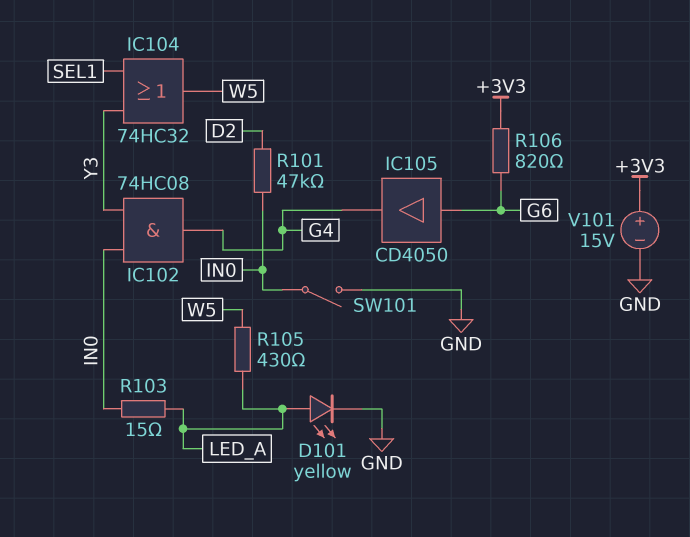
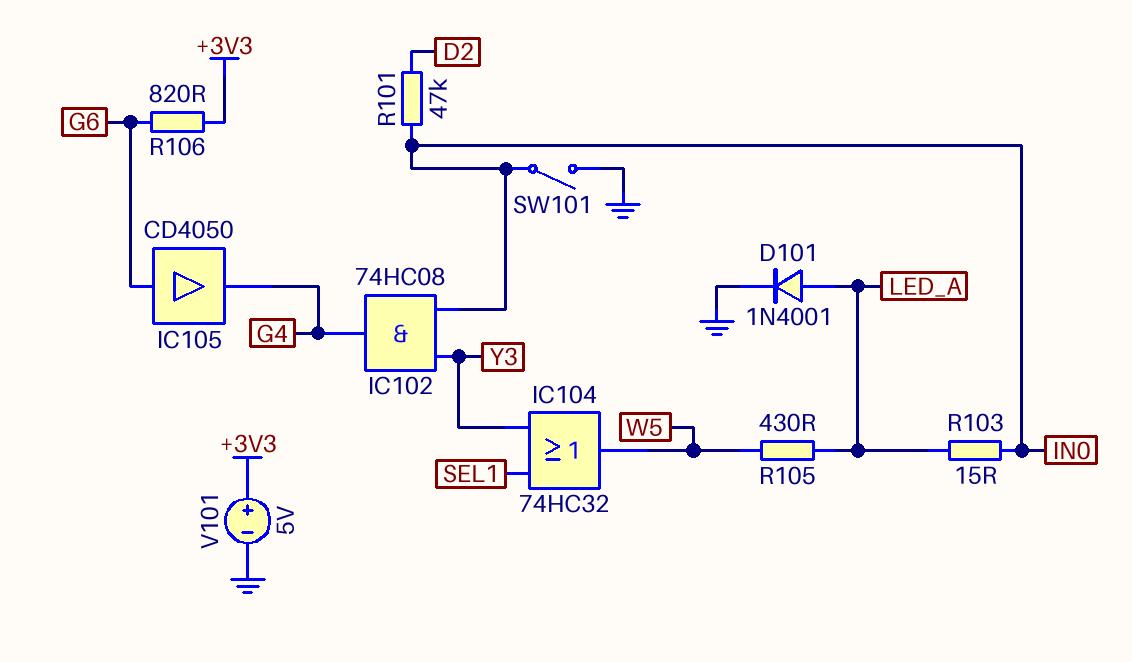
D101: LED yellow (A LED_A, K GND) -> diode 1N4001 (A LED_A, K GND)
V101: 15V (plus +3V3, minus GND) -> 5V (plus +3V3, minus GND)

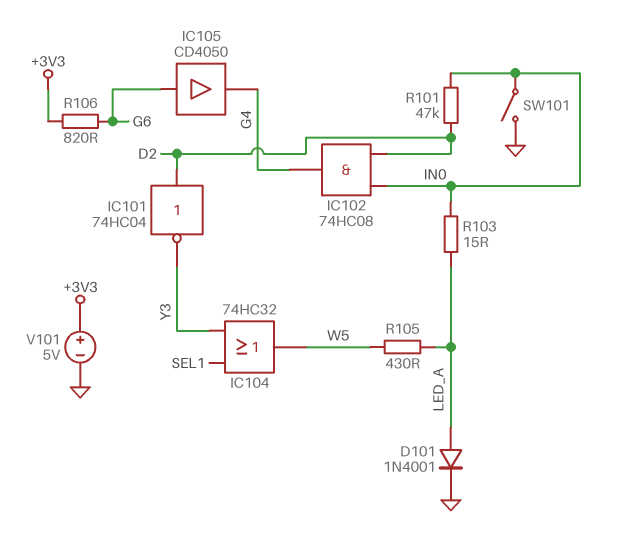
IC101: none -> NOT 74HC04 (in D2, out Y3)
IC102: AND 74HC08 (in IN0, in Y3, out G4) -> AND 74HC08 (in D2, in IN0, out G4)

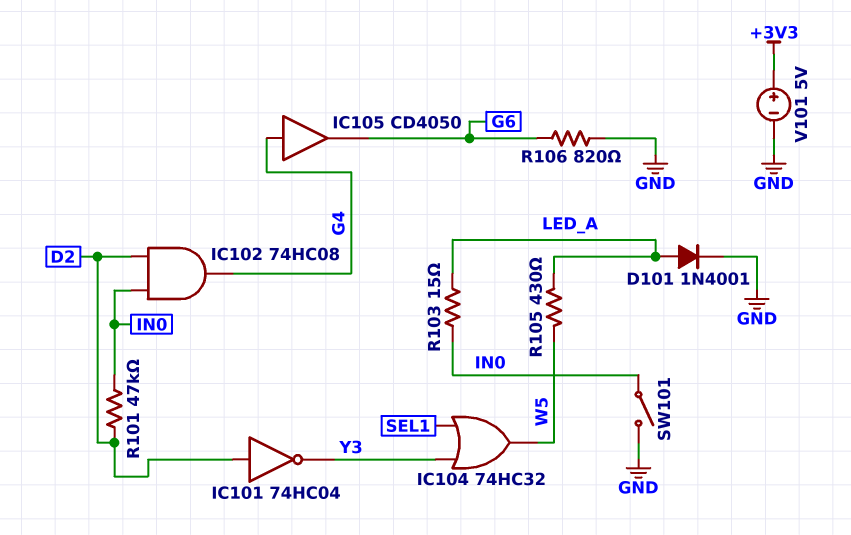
IC105: buffer CD4050 (in G6, out G4) -> buffer CD4050 (in G4, out G6)
R106: 820 (+3V3, G6) -> 820 (G6, GND)

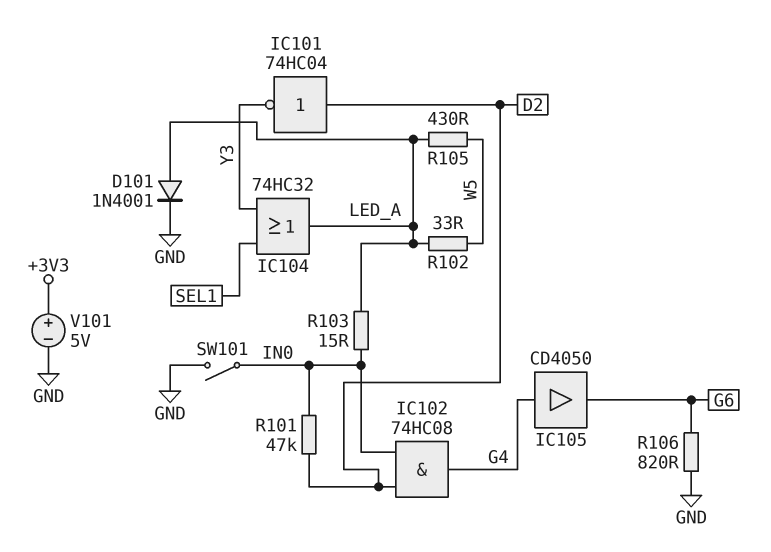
IC104: OR 74HC32 (in SEL1, in Y3, out W5) -> OR 74HC32 (in SEL1, in Y3, out LED_A)
R102: none -> 33 (LED_A, W5)

